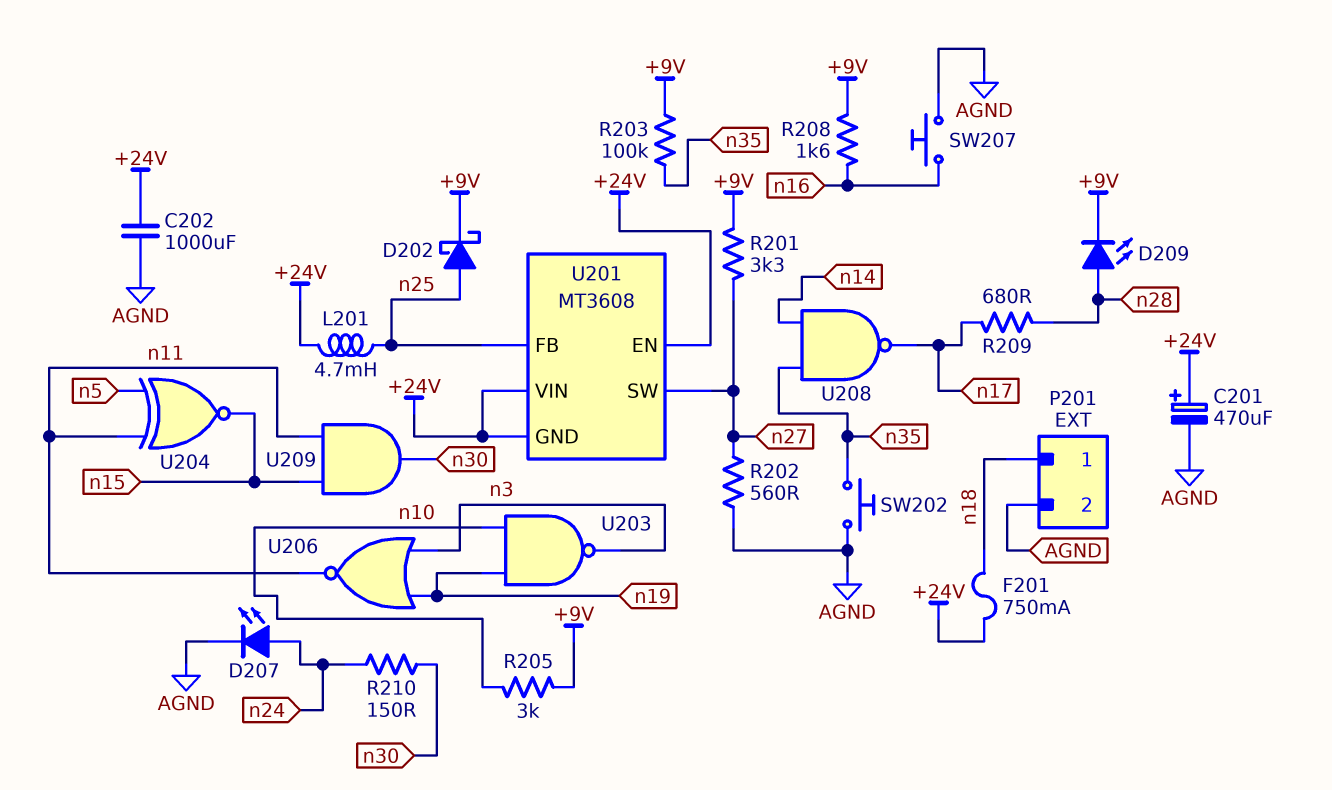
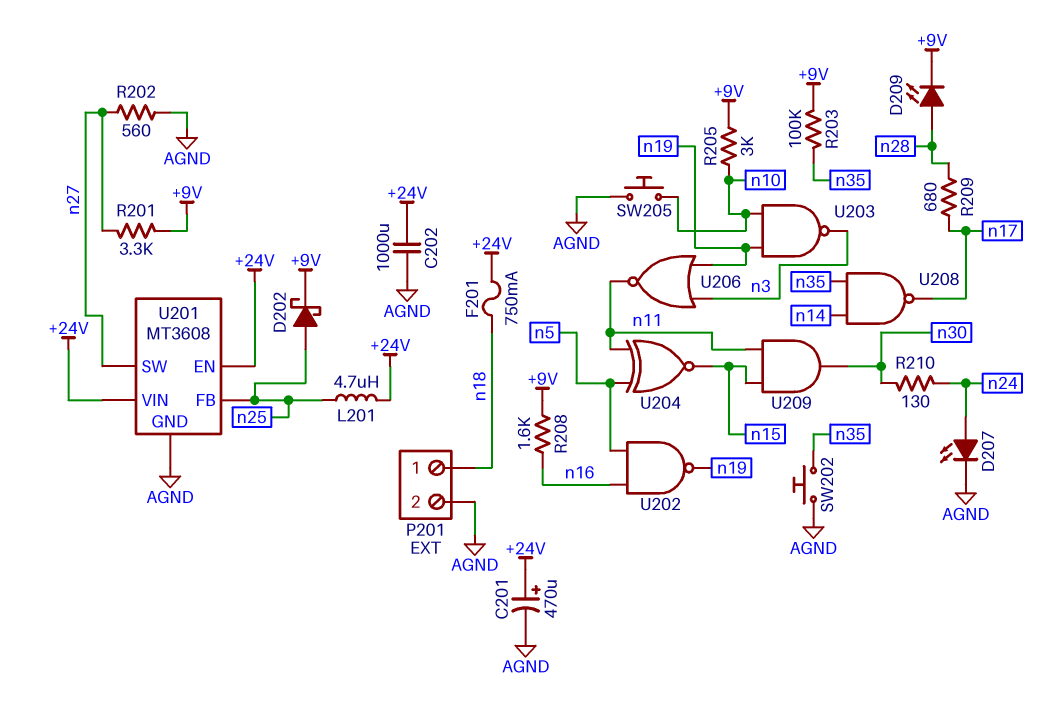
L201: 4.7mH (+24V, n25) -> 4.7uH (+24V, n25)
R210: 150 (n24, n30) -> 130 (n24, n30)
SW205: none -> button (AGND, n10)
SW207: button (AGND, n16) -> none
U201 pin GND: +24V -> AGND
U202: none -> NAND (in n5, in n16, out n19)

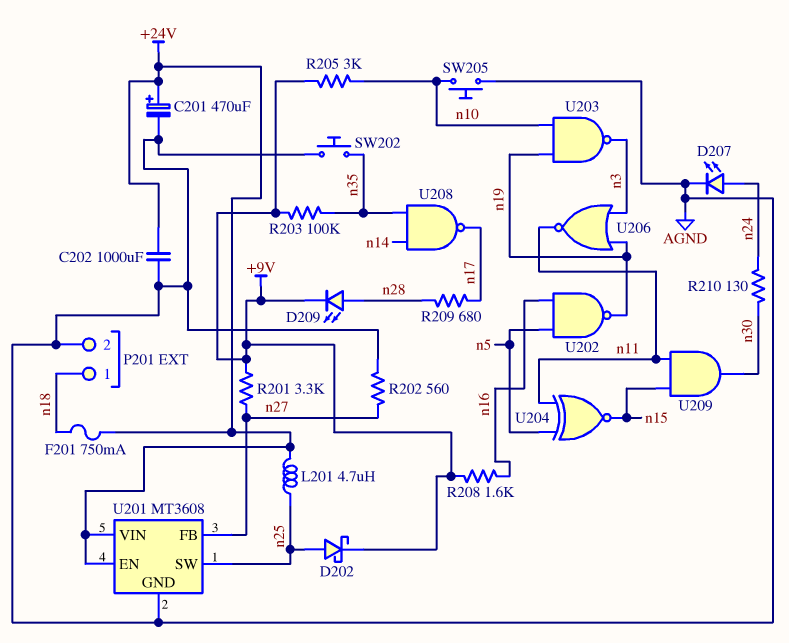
U201 pin FB: n25 -> n27
U201 pin SW: n27 -> n25

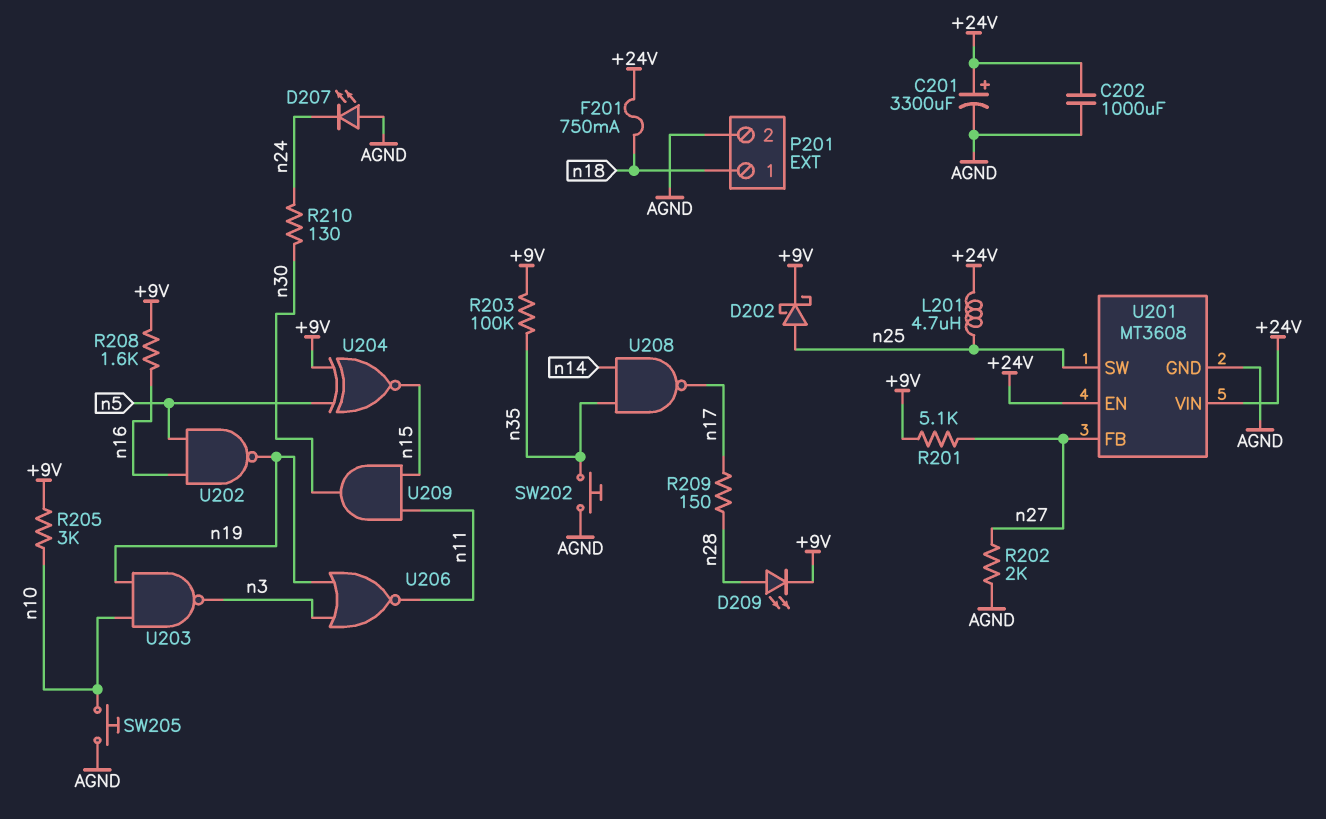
C201: 470uF (plus +24V, minus AGND) -> 3300uF (plus +24V, minus AGND)
D207: LED (A n24, K AGND) -> LED (A AGND, K n24)
R201: 3.3k (+9V, n27) -> 5.1k (+9V, n27)
R202: 560 (AGND, n27) -> 2k (AGND, n27)
R209: 680 (n17, n28) -> 150 (n17, n28)
U204: XNOR (in n5, in n11, out n15) -> XNOR (in +9V, in n5, out n15)

